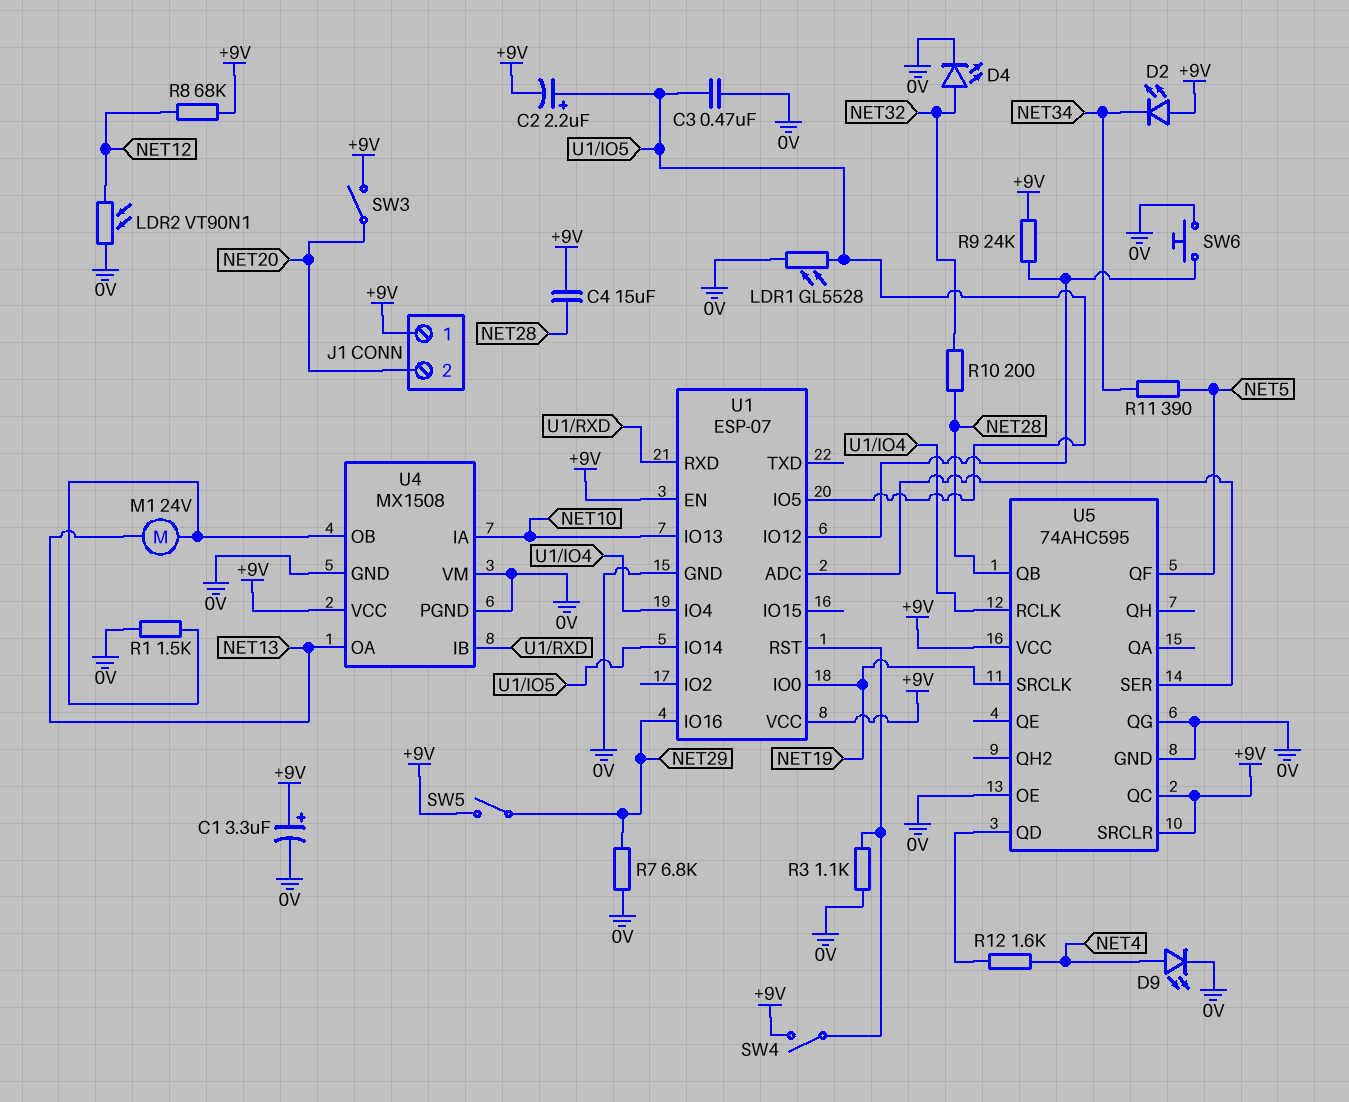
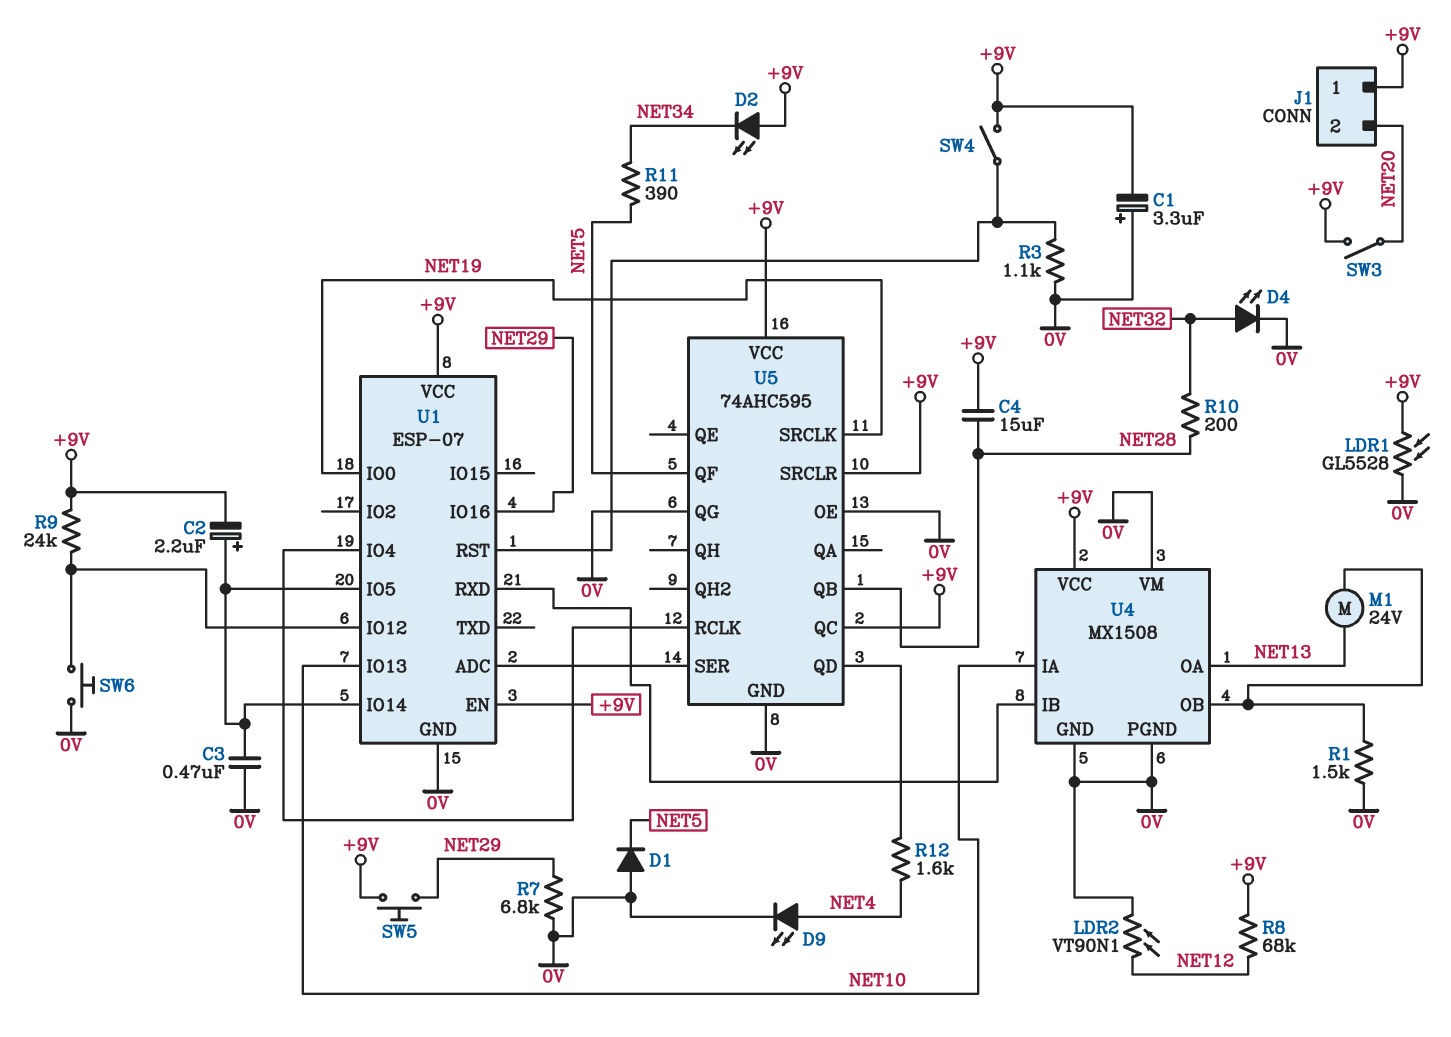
C1: 3.3uF (plus +9V, minus 0V) -> 3.3uF (plus 0V, minus +9V)
D1: none -> diode (A 0V, K NET5)
LDR1: GL5528 (0V, U1/IO5) -> GL5528 (+9V, 0V)
SW5: switch (+9V, NET29) -> button (+9V, NET29)

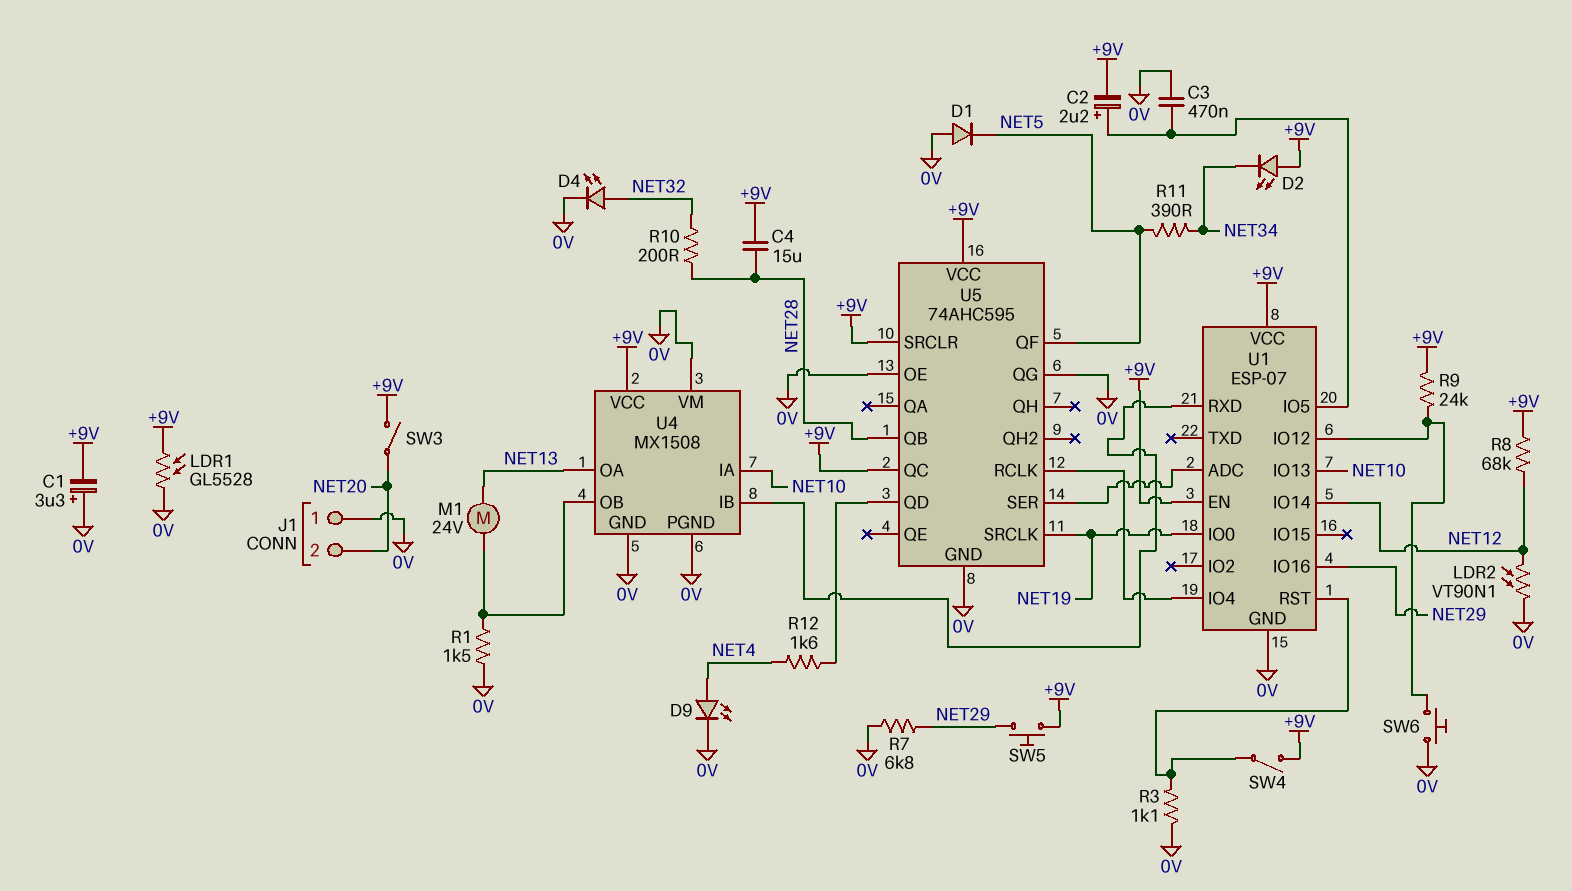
J1 pin 1: +9V -> 0V
U1 pin IO14: U1/IO5 -> NET12

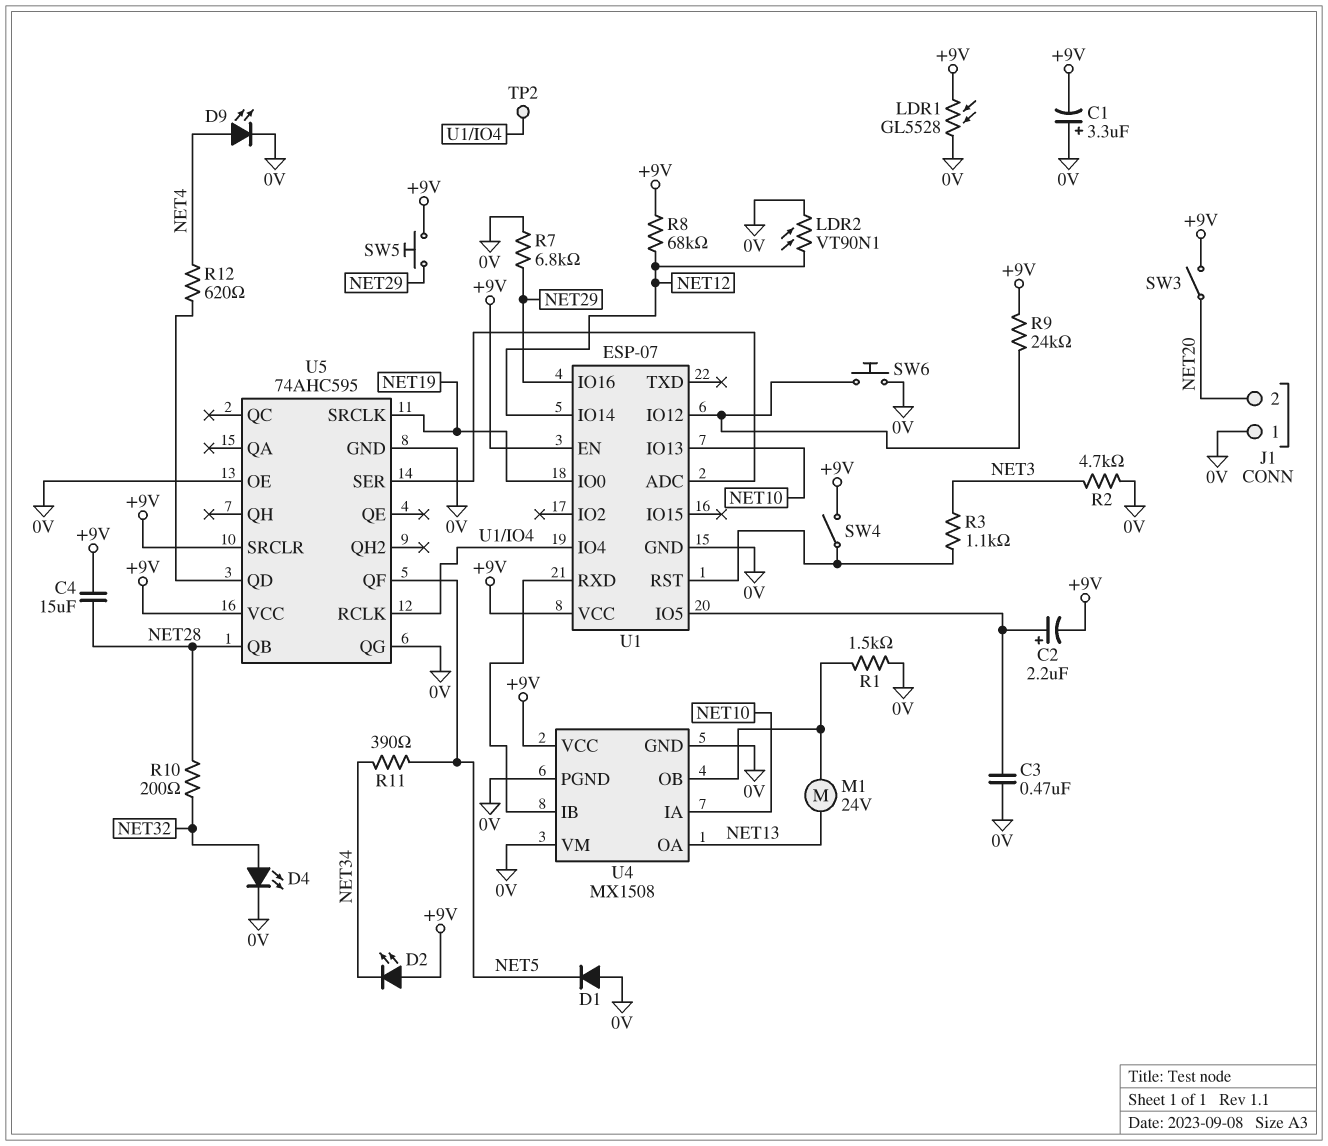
R2: none -> 4.7k (0V, NET3)
R3: 1.1k (0V, U1/RST) -> 1.1k (NET3, U1/RST)
R12: 1.6k (NET4, U5/QD) -> 620 (NET4, U5/QD)
TP2: none -> test point (U1/IO4)
U5 pin QC: +9V -> none

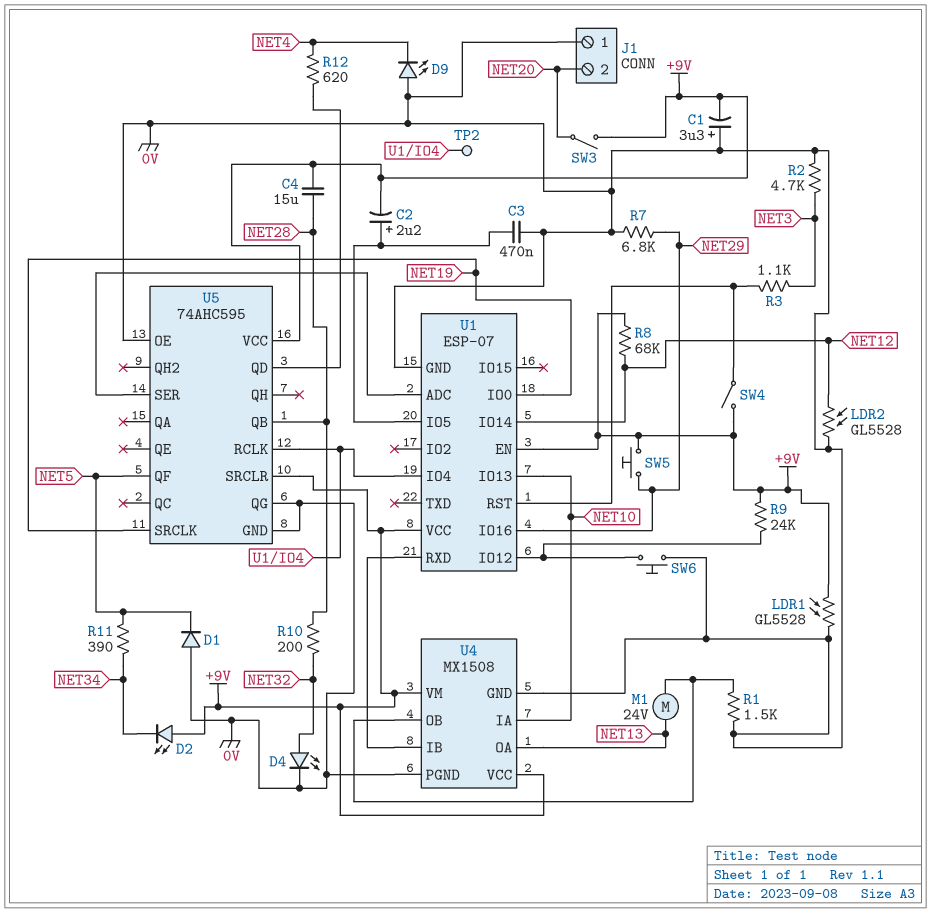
D9: LED (A NET4, K 0V) -> LED (A 0V, K NET4)
LDR2: VT90N1 (0V, NET12) -> GL5528 (0V, NET12)
U4 pin VM: 0V -> +9V

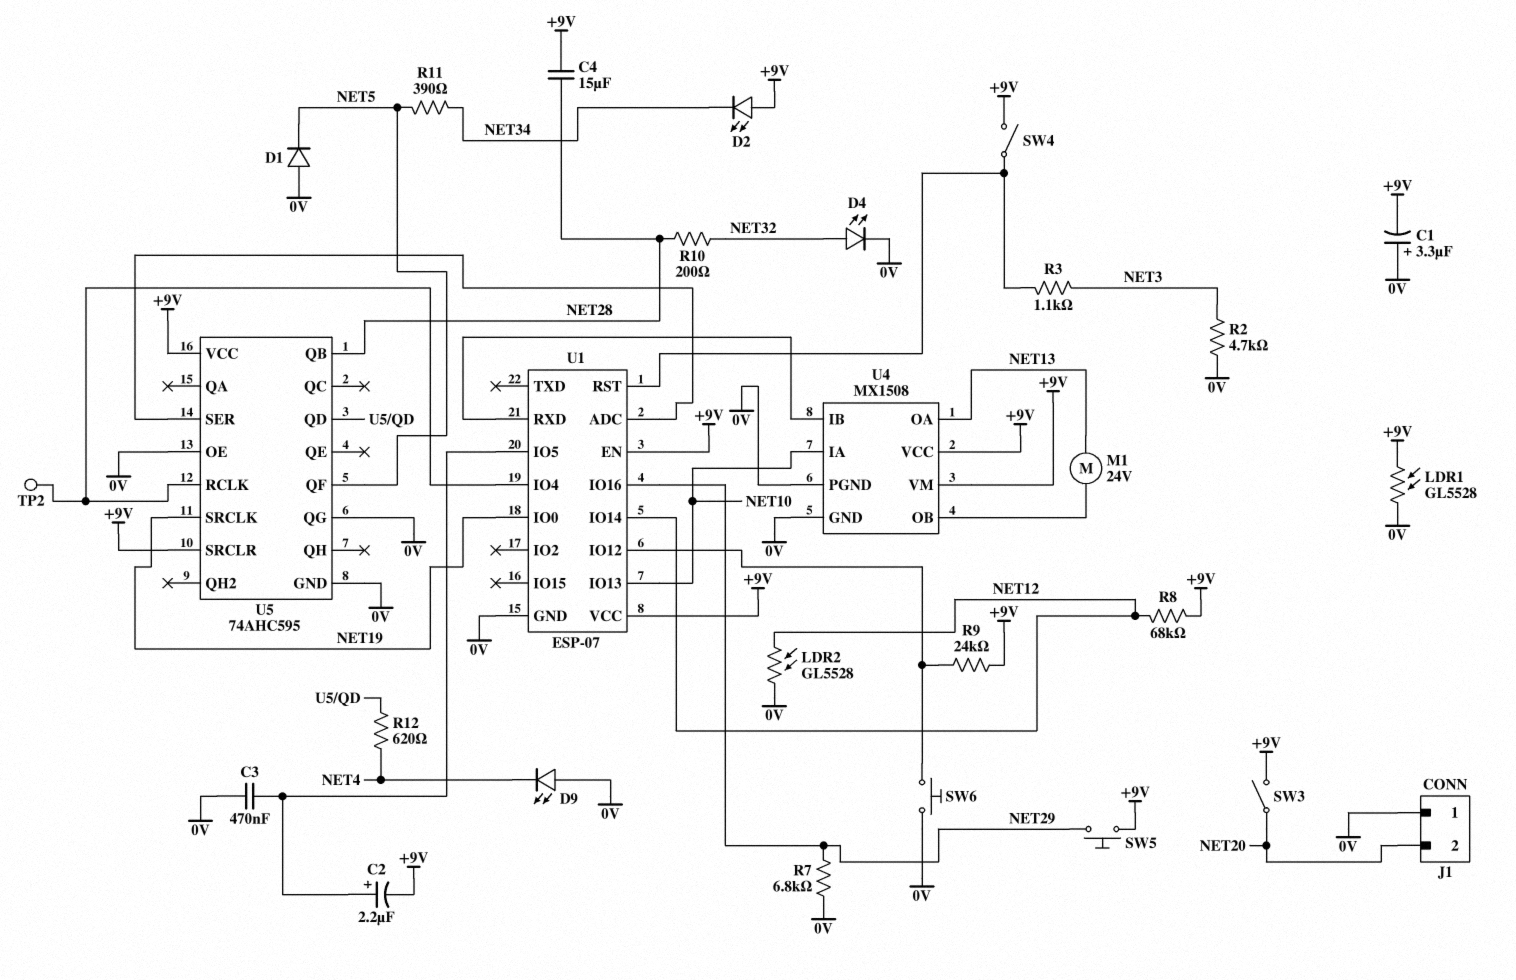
R1: 1.5k (0V, U4/OB) -> none

